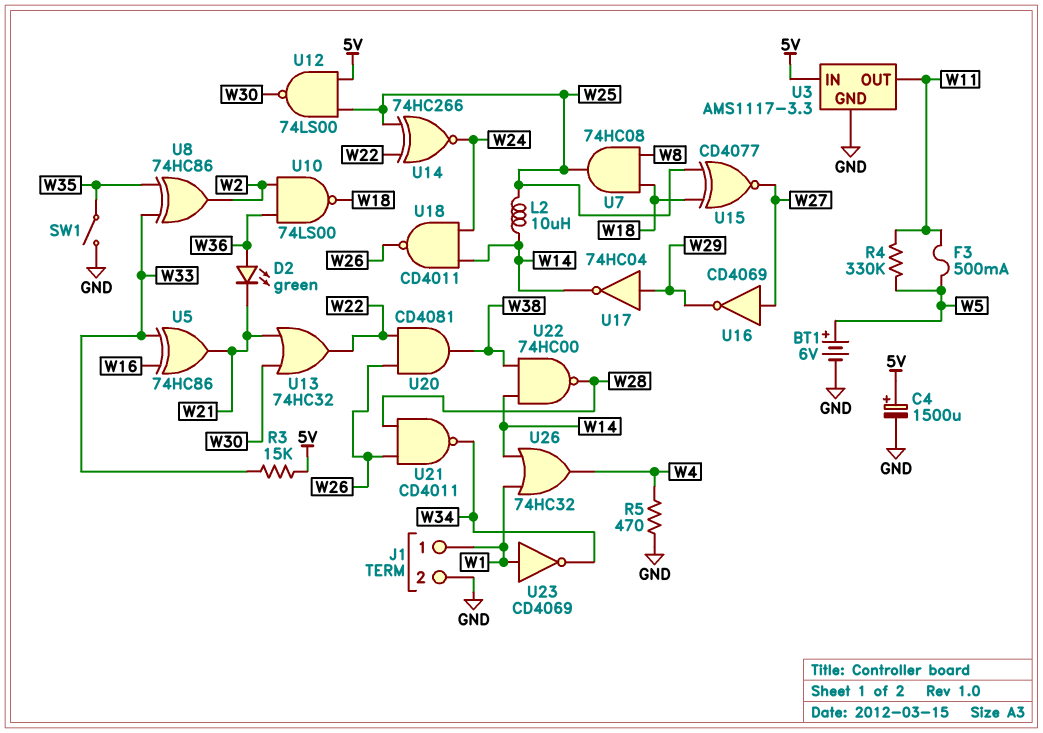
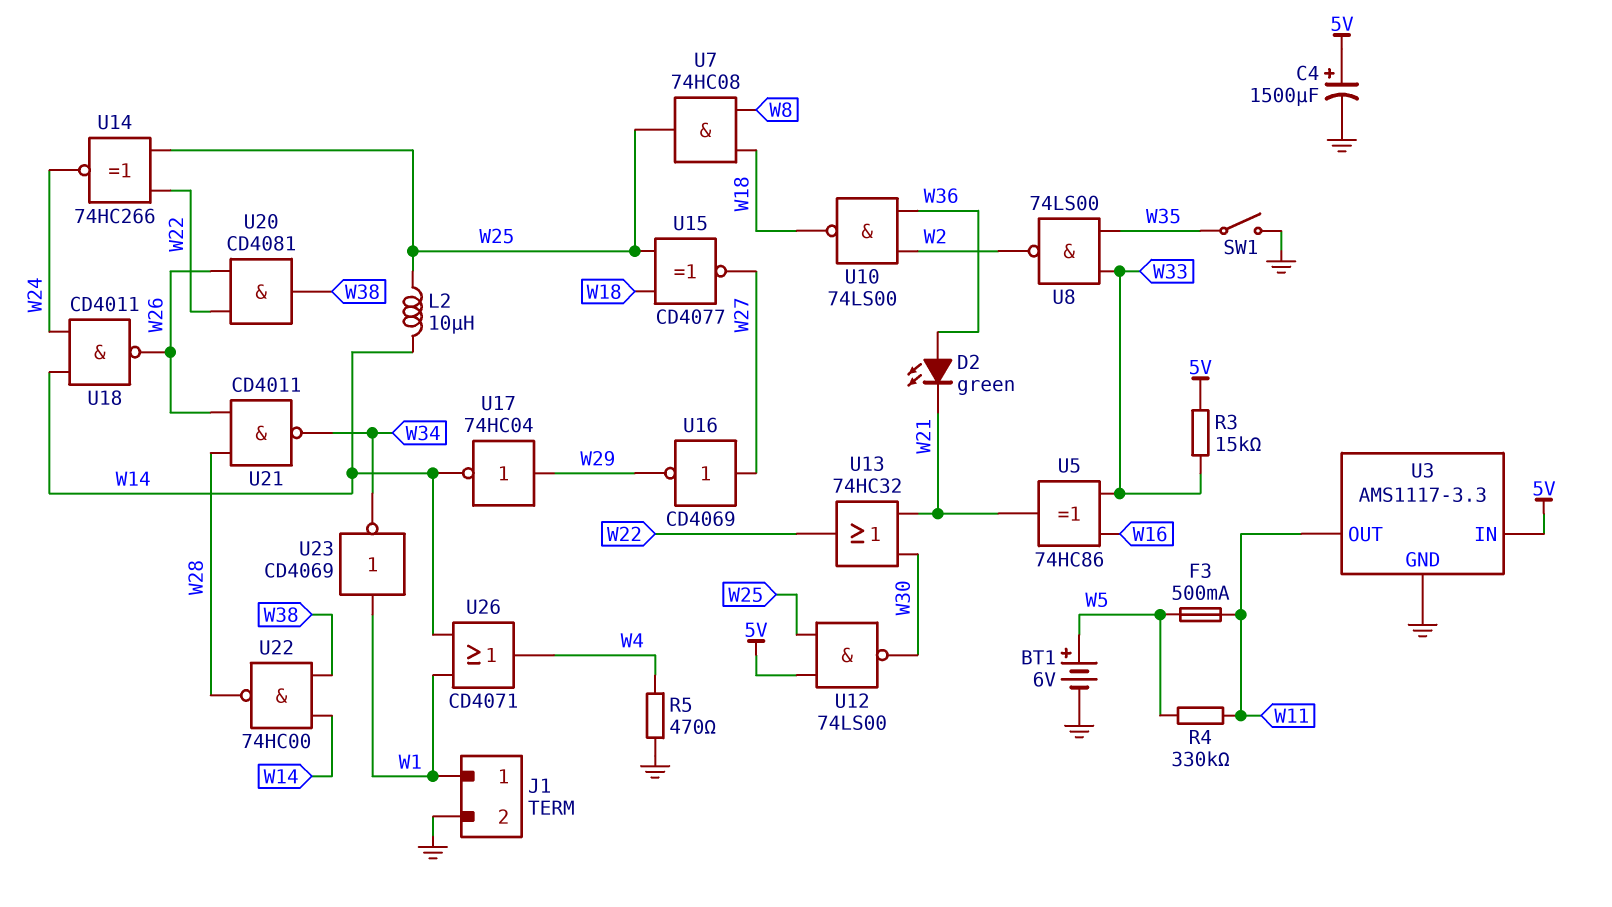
U8: XOR 74HC86 (in W33, in W35, out W2) -> NAND 74LS00 (in W33, in W35, out W2)
U26: OR 74HC32 (in W1, in W14, out W4) -> OR CD4071 (in W1, in W14, out W4)

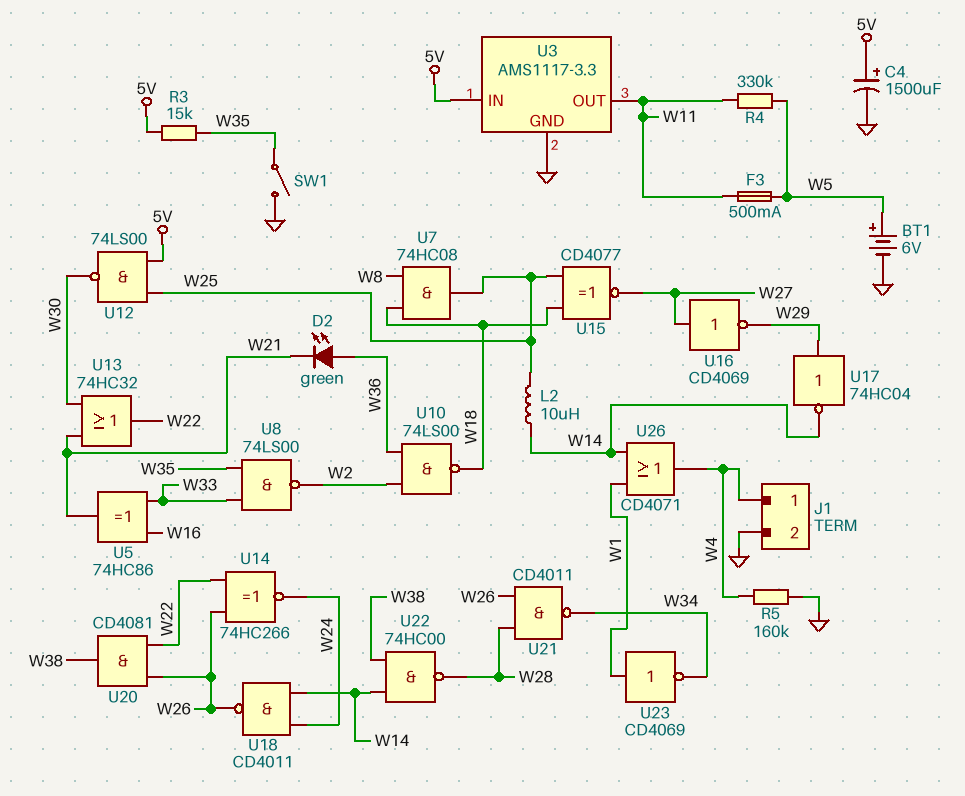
J1 pin 1: W1 -> W4
R3: 15k (5V, W33) -> 15k (5V, W35)
R5: 470 (GND, W4) -> 160k (GND, W4)
U14: XNOR 74HC266 (in W22, in W25, out W24) -> XNOR 74HC266 (in W22, in W26, out W24)

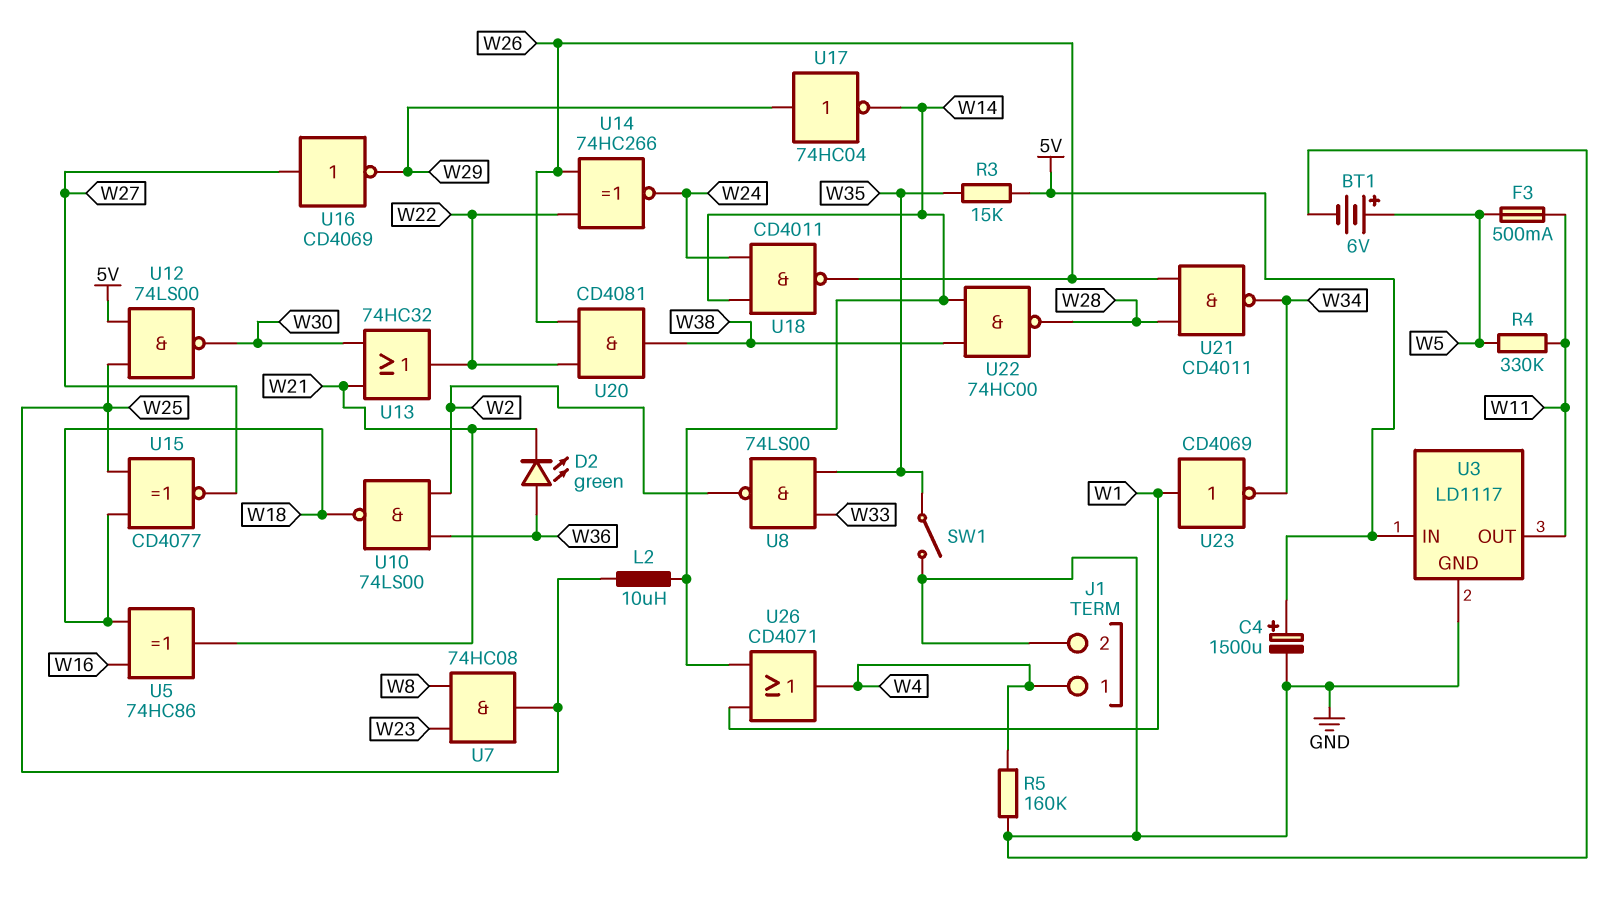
U3: AMS1117-3.3 -> LD1117
U5: XOR 74HC86 (in W16, in W33, out W21) -> XOR 74HC86 (in W16, in W18, out W21)
U7: AND 74HC08 (in W8, in W18, out W25) -> AND 74HC08 (in W8, in W23, out W25)

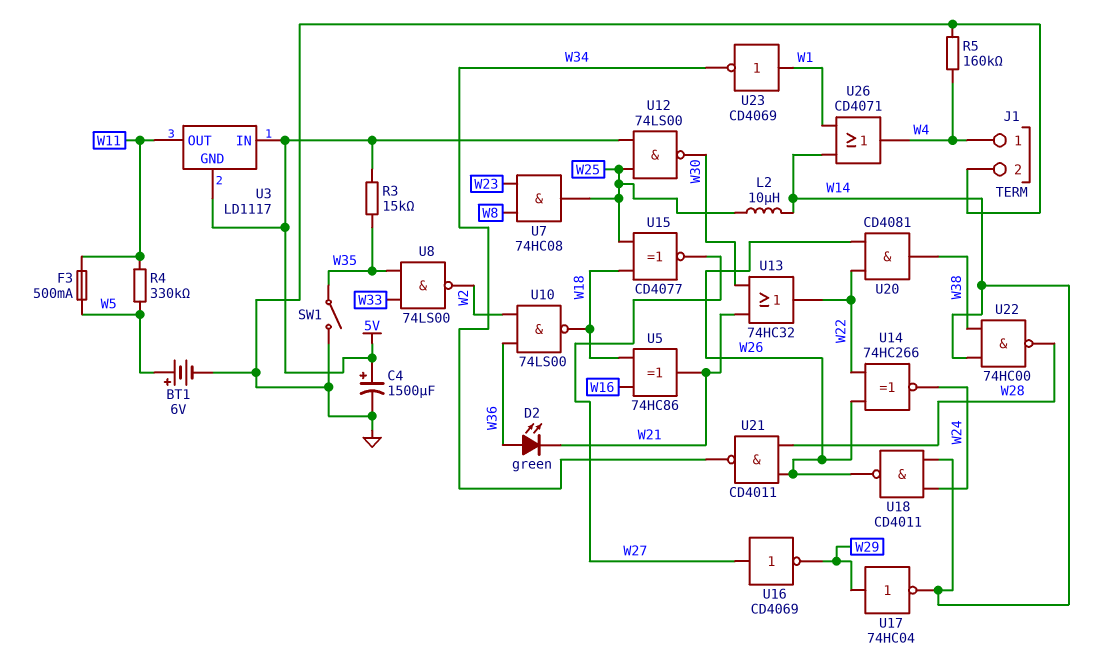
U3 pin GND: GND -> 5V

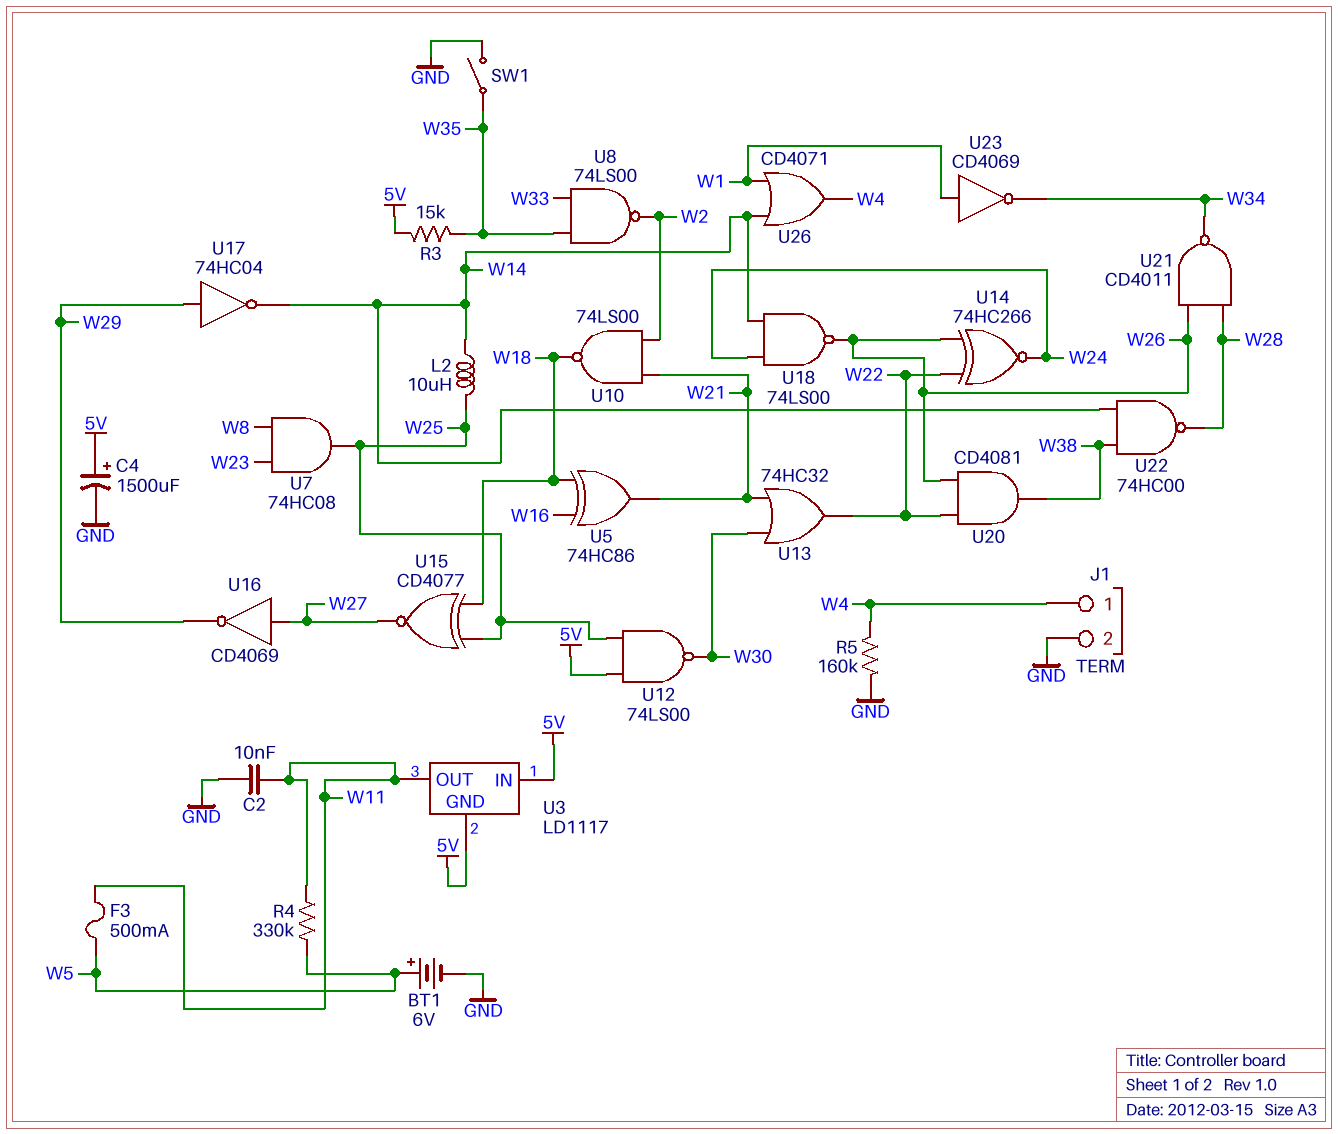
C2: none -> 10nF (GND, W11)
D2: LED green (A W36, K W21) -> none
U10: NAND 74LS00 (in W2, in W36, out W18) -> NAND 74LS00 (in W2, in W21, out W18)
U18: NAND CD4011 (in W14, in W24, out W26) -> NAND 74LS00 (in W14, in W24, out W26)

